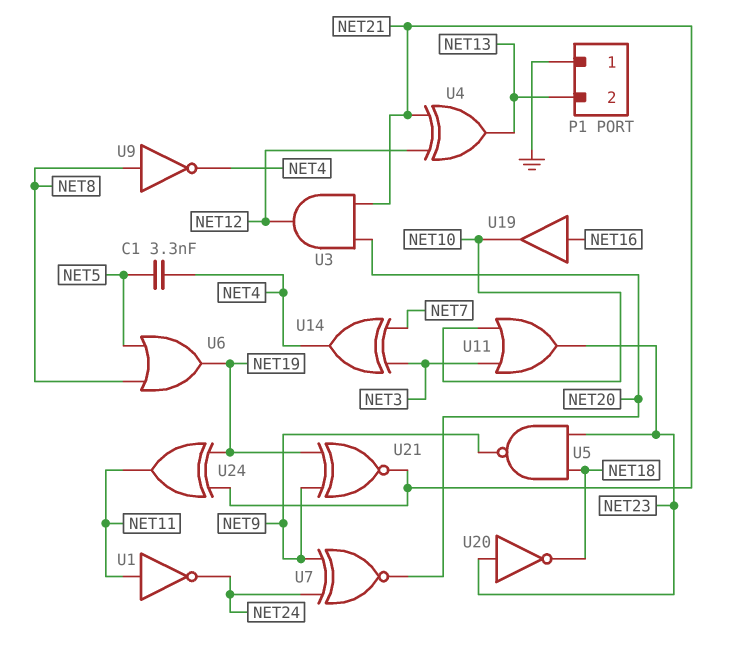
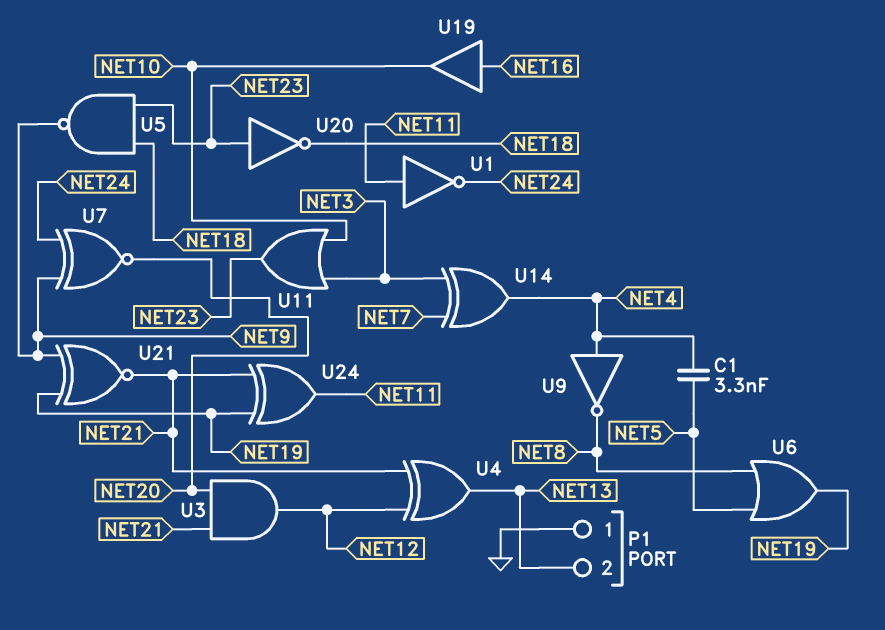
U9: NOT (in NET8, out NET4) -> NOT (in NET4, out NET8)

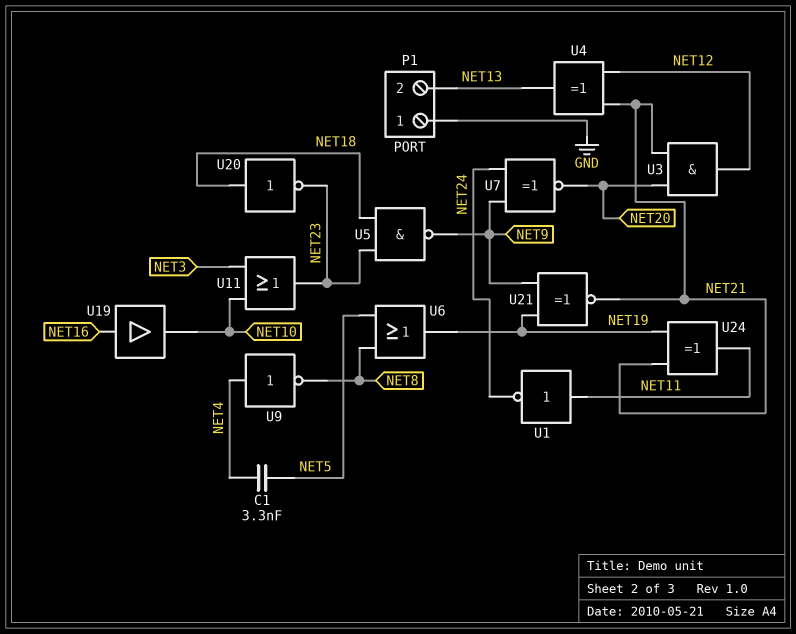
U14: XOR (in NET3, in NET7, out NET4) -> none
U20: NOT (in NET23, out NET18) -> NOT (in NET18, out NET23)

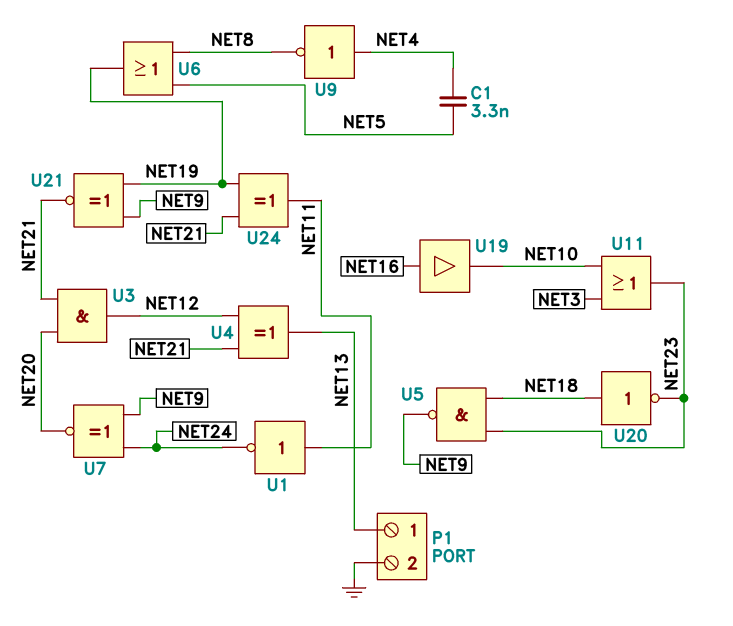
P1 pin 1: GND -> NET13
P1 pin 2: NET13 -> GND

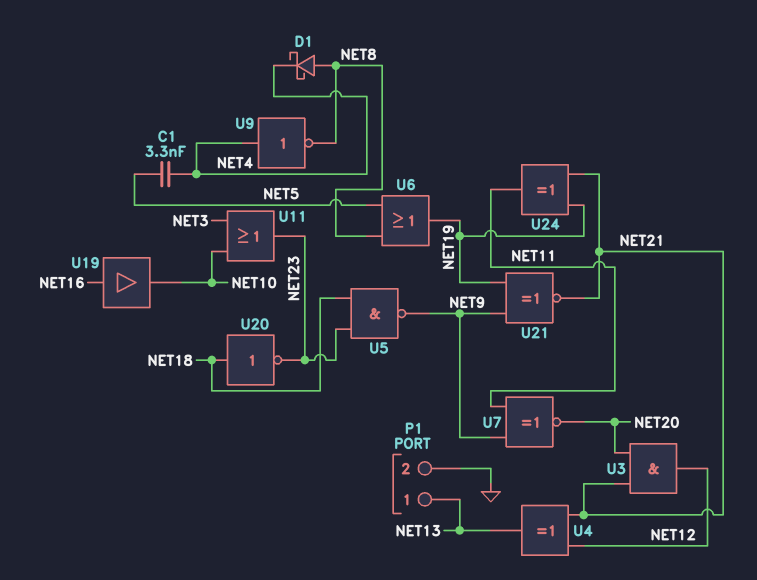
D1: none -> schottky (A NET8, K NET4)
U1: NOT (in NET11, out NET24) -> none
U7: XNOR (in NET9, in NET24, out NET20) -> XNOR (in NET9, in NET11, out NET20)

